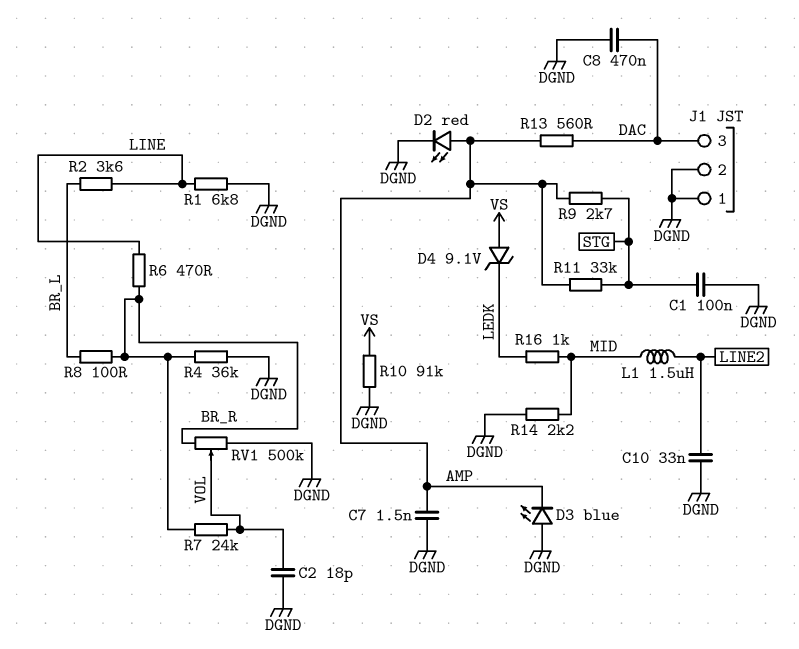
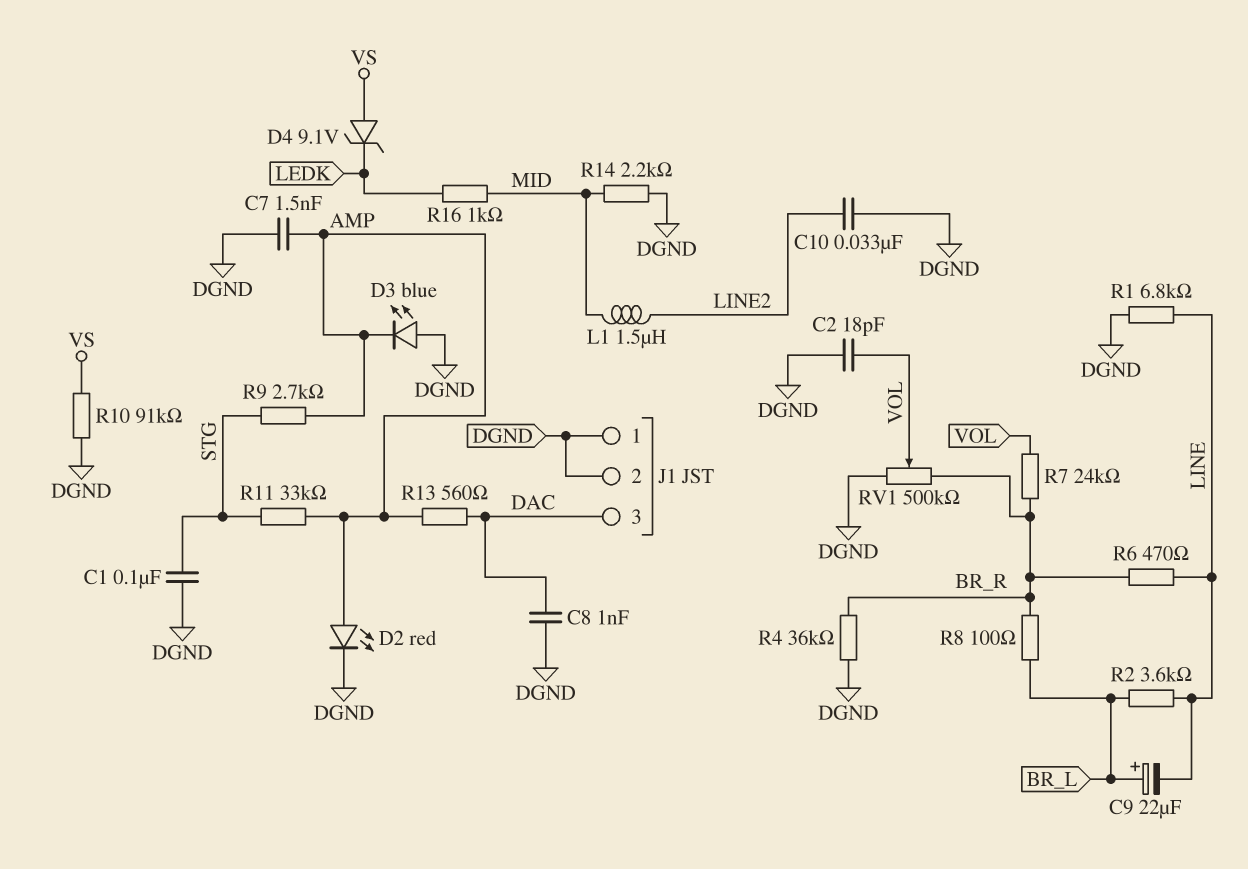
C8: 470nF (DAC, DGND) -> 1nF (DAC, DGND)
C9: none -> 22uF (plus BR_L, minus LINE)

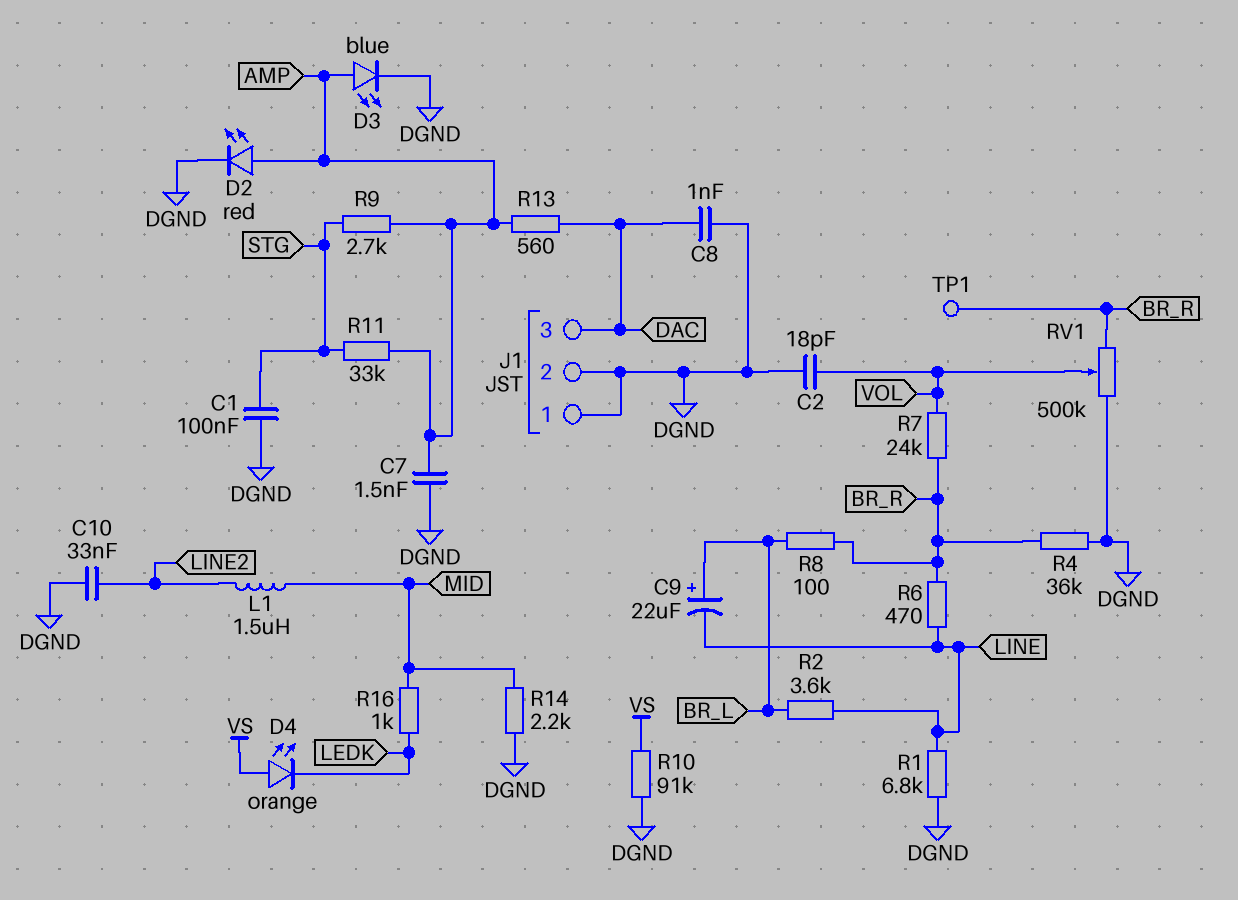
D3: LED blue (A DGND, K AMP) -> LED blue (A AMP, K DGND)
D4: zener 9.1V (A VS, K LEDK) -> LED orange (A VS, K LEDK)
TP1: none -> test point (BR_R)

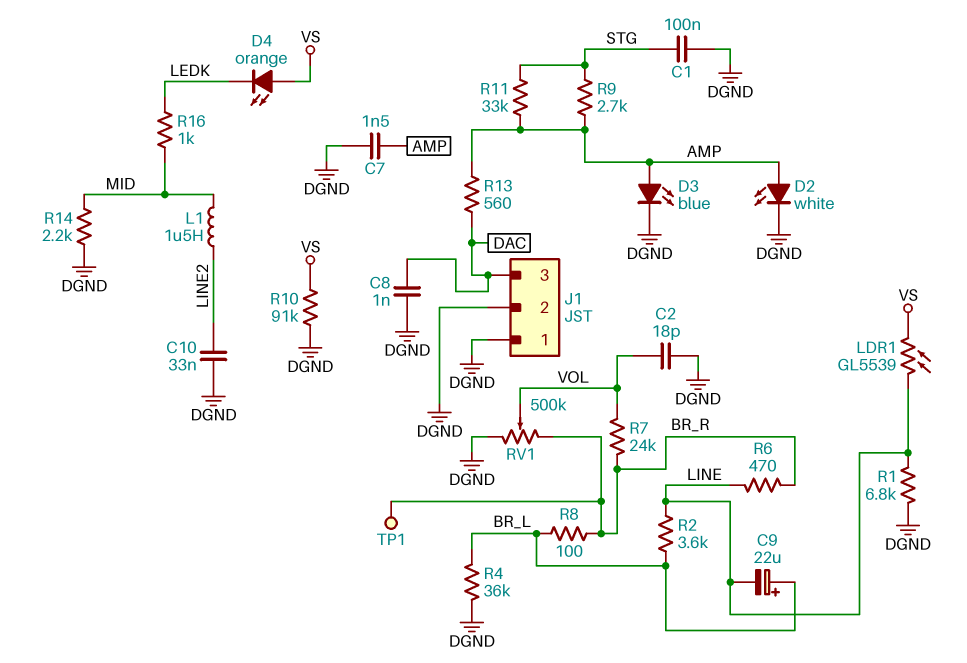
D2: LED red (A AMP, K DGND) -> LED white (A AMP, K DGND)
LDR1: none -> GL5539 (LINE, VS)
R4: 36k (BR_R, DGND) -> 36k (BR_L, DGND)

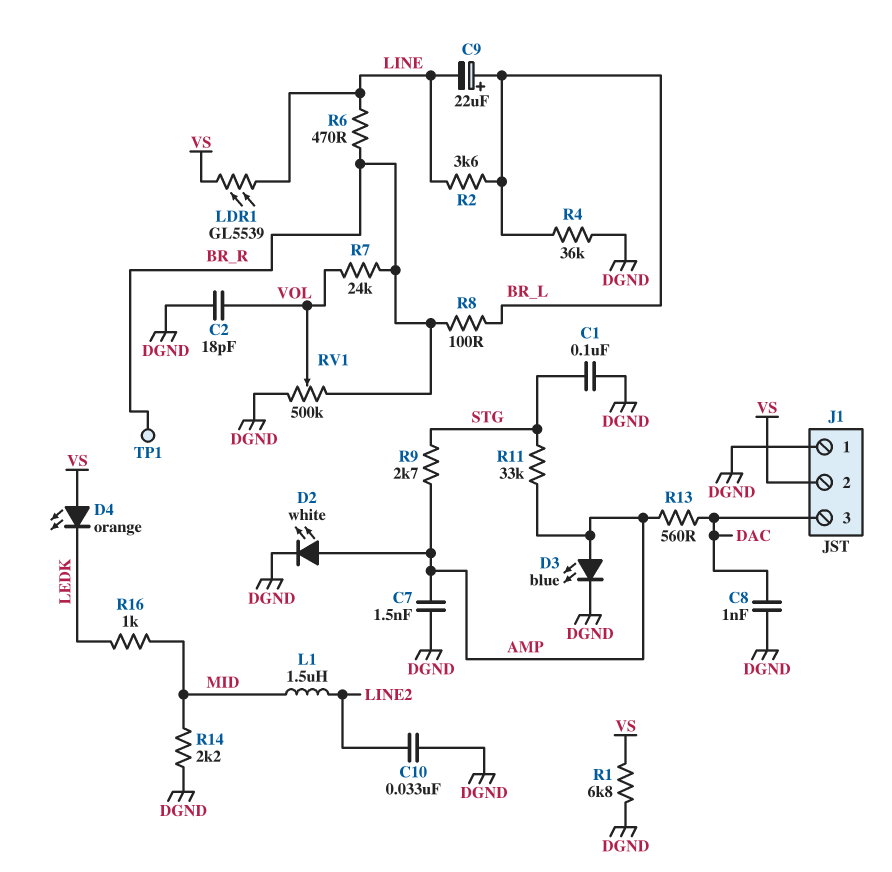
J1 pin 2: DGND -> VS
R1: 6.8k (DGND, LINE) -> 6.8k (DGND, VS)
R10: 91k (DGND, VS) -> none

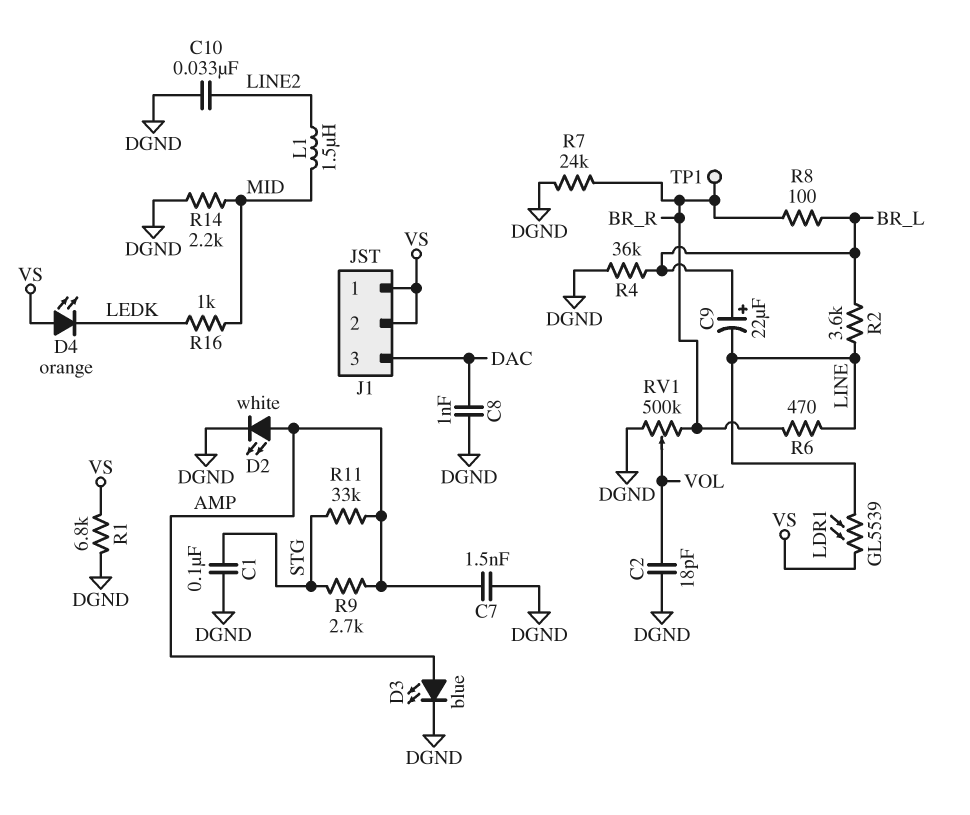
J1 pin 1: DGND -> VS
R7: 24k (BR_R, VOL) -> 24k (BR_R, DGND)
R13: 560 (AMP, DAC) -> none

